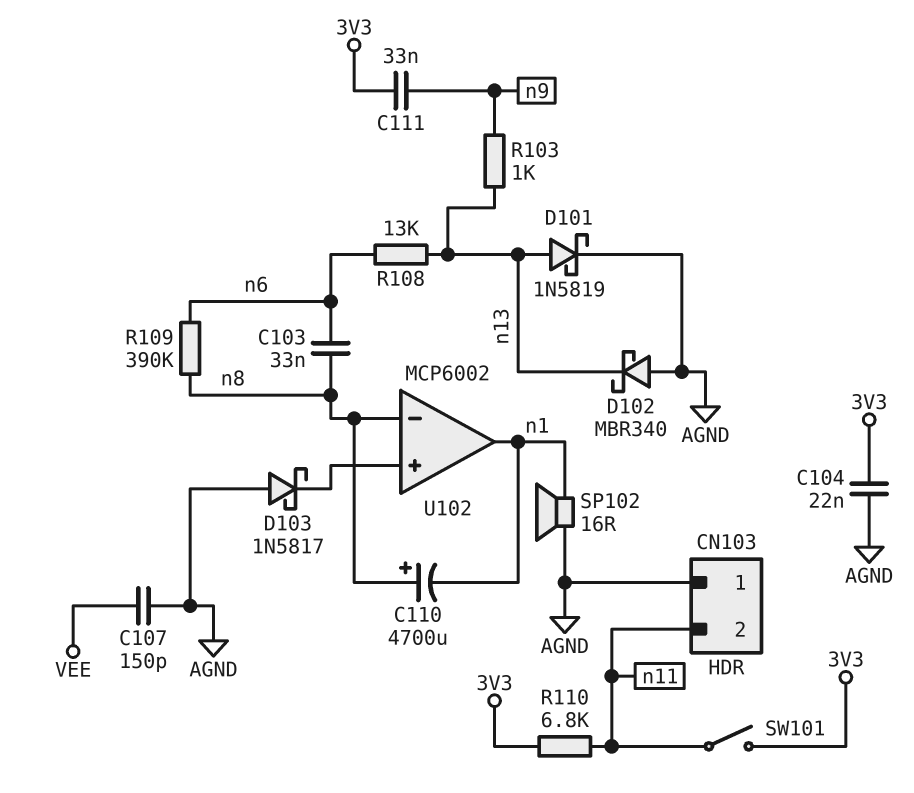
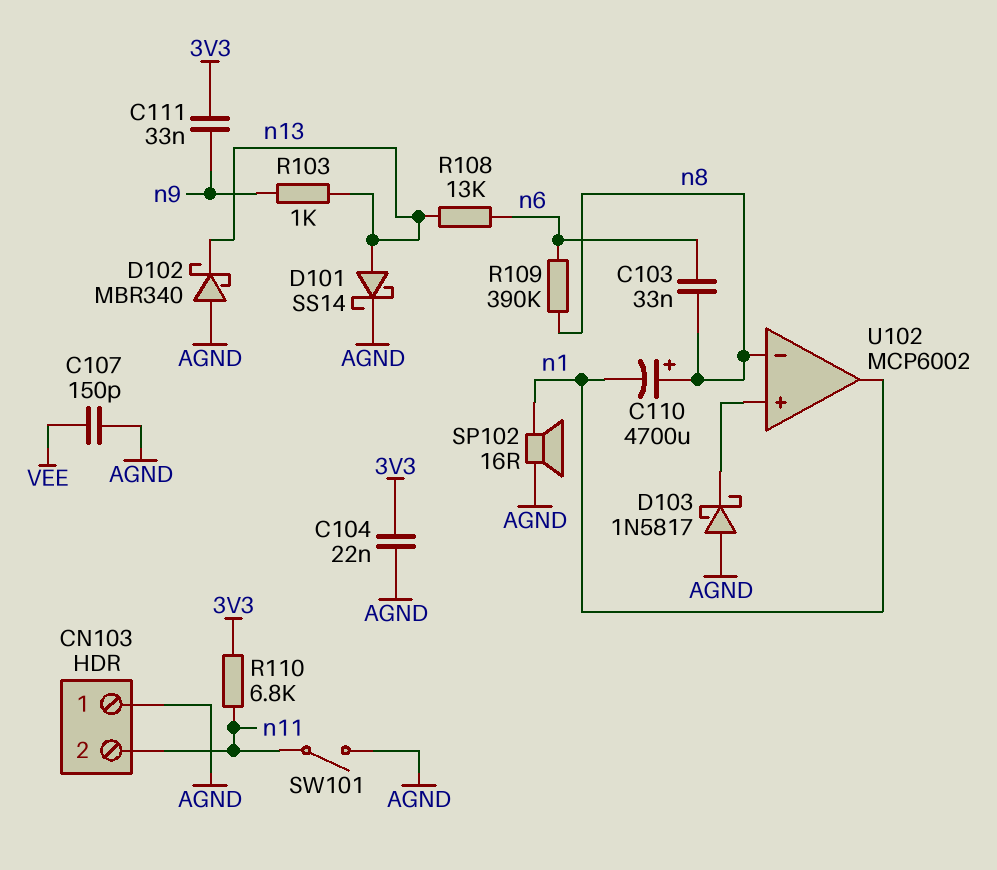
D101: schottky 1N5819 (A n13, K AGND) -> schottky SS14 (A n13, K AGND)
SW101: switch (3V3, n11) -> switch (AGND, n11)

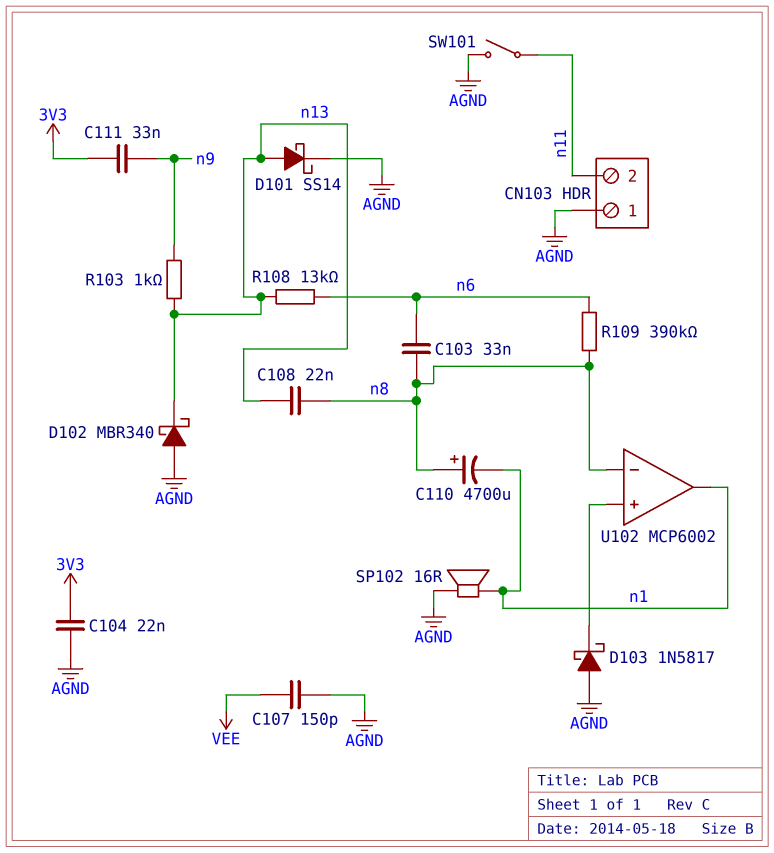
C108: none -> 22nF (n8, n13)
R110: 6.8k (3V3, n11) -> none

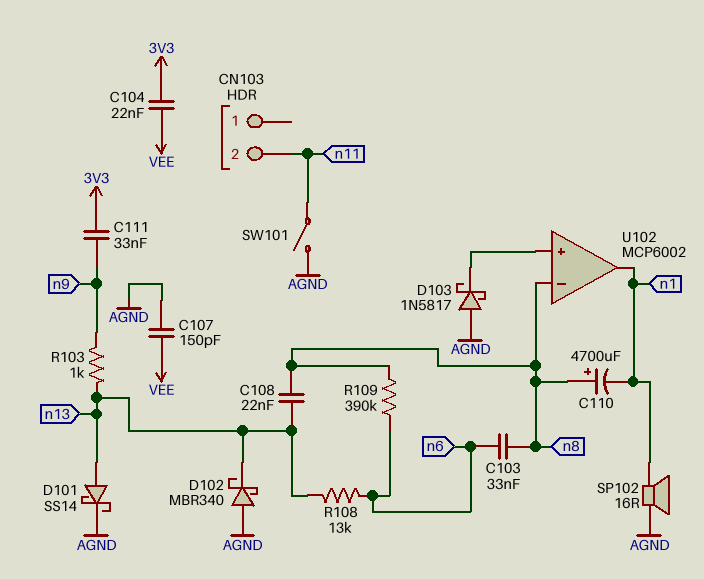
C104: 22nF (3V3, AGND) -> 22nF (3V3, VEE)
CN103 pin 1: AGND -> none

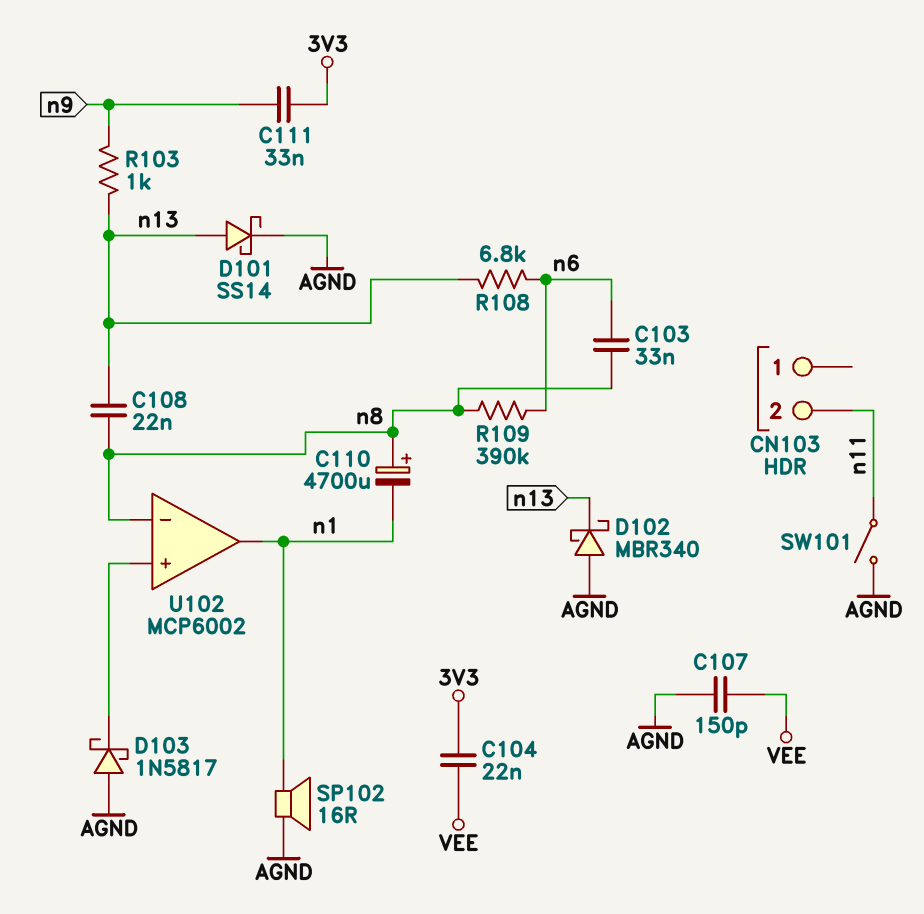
R108: 13k (n6, n13) -> 6.8k (n6, n13)

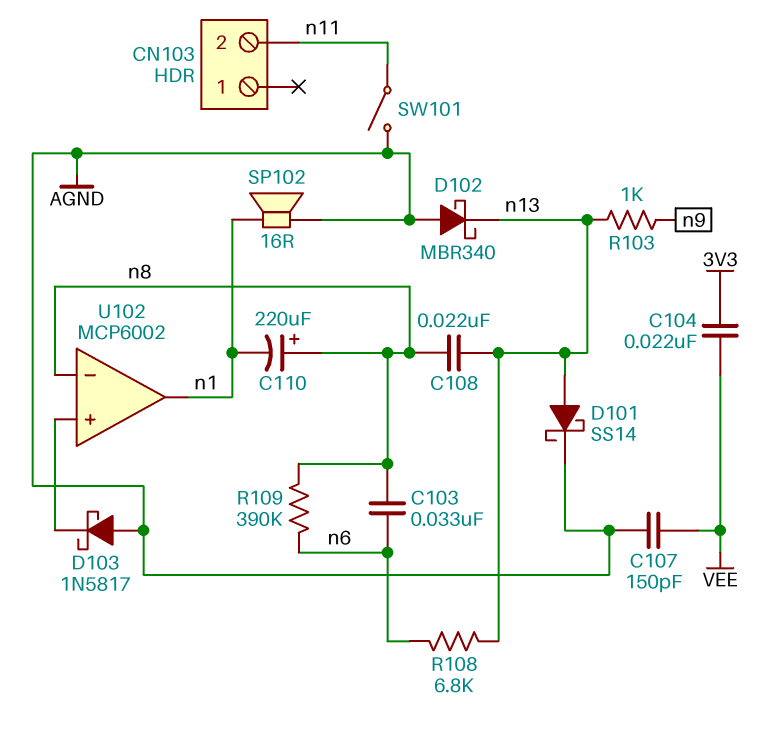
C110: 4700uF (plus n8, minus n1) -> 220uF (plus n8, minus n1)
C111: 33nF (3V3, n9) -> none

